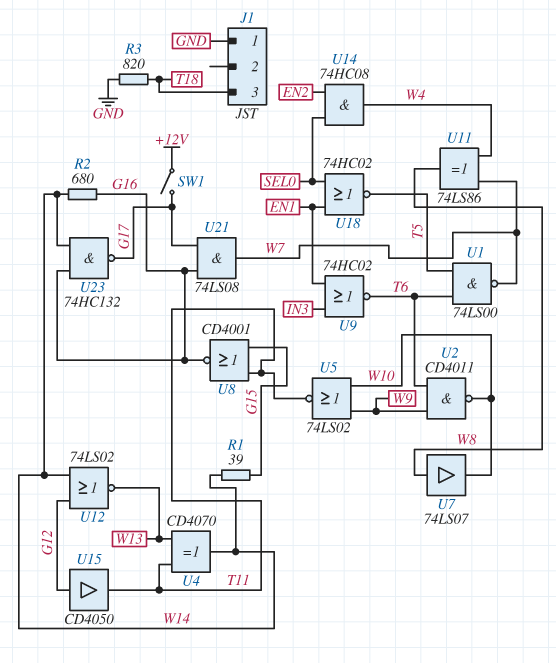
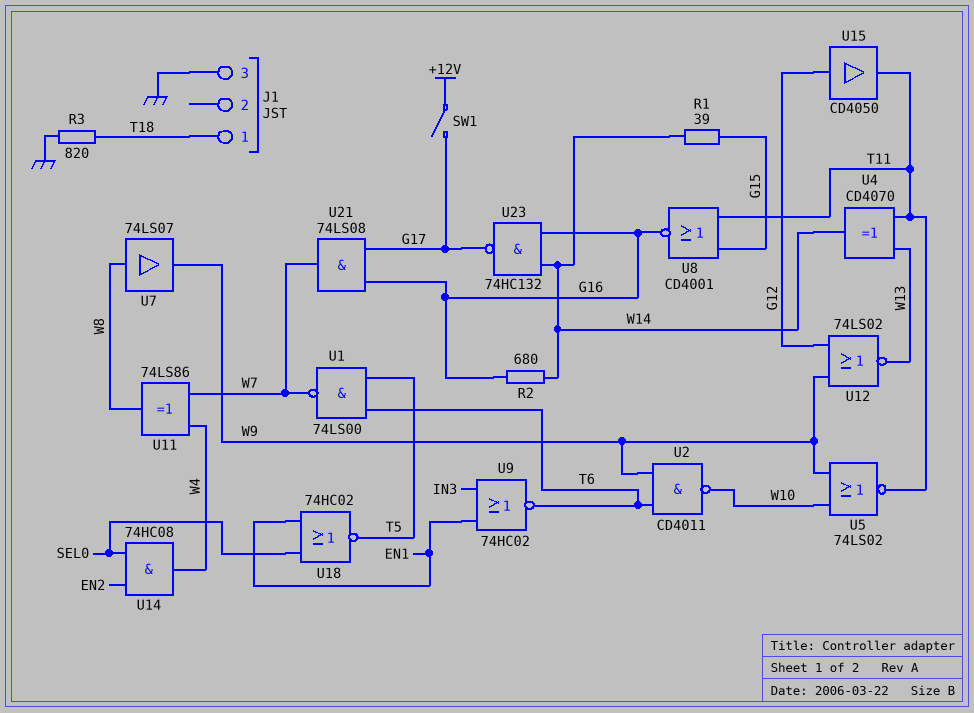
J1 pin 1: GND -> T18
J1 pin 3: T18 -> GND
U7: buffer 74LS07 (in W8, out W10) -> buffer 74LS07 (in W8, out W9)
U12: NOR 74LS02 (in G12, in W14, out W13) -> NOR 74LS02 (in G12, in W9, out W13)

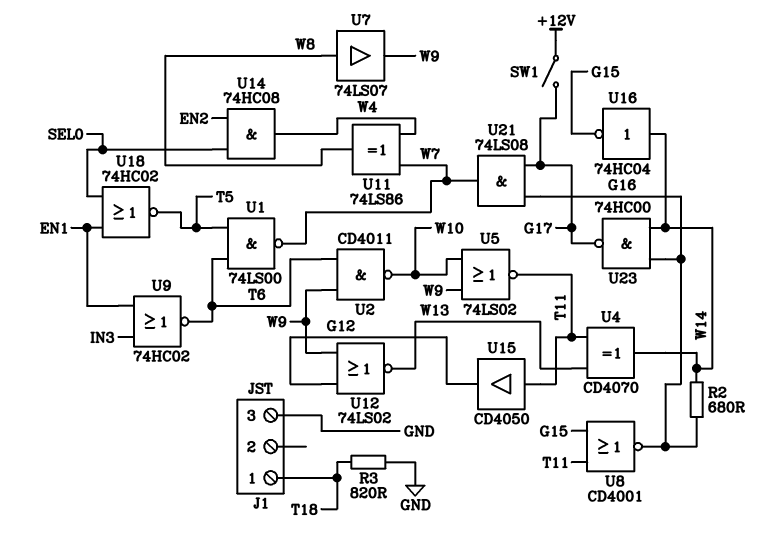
R1: 39 (G15, W14) -> none
U15: buffer CD4050 (in G12, out T11) -> buffer CD4050 (in T11, out G12)
U16: none -> NOT 74HC04 (in W14, out G15)
U23: NAND 74HC132 (in G16, in W14, out G17) -> NAND 74HC00 (in G16, in W14, out G17)

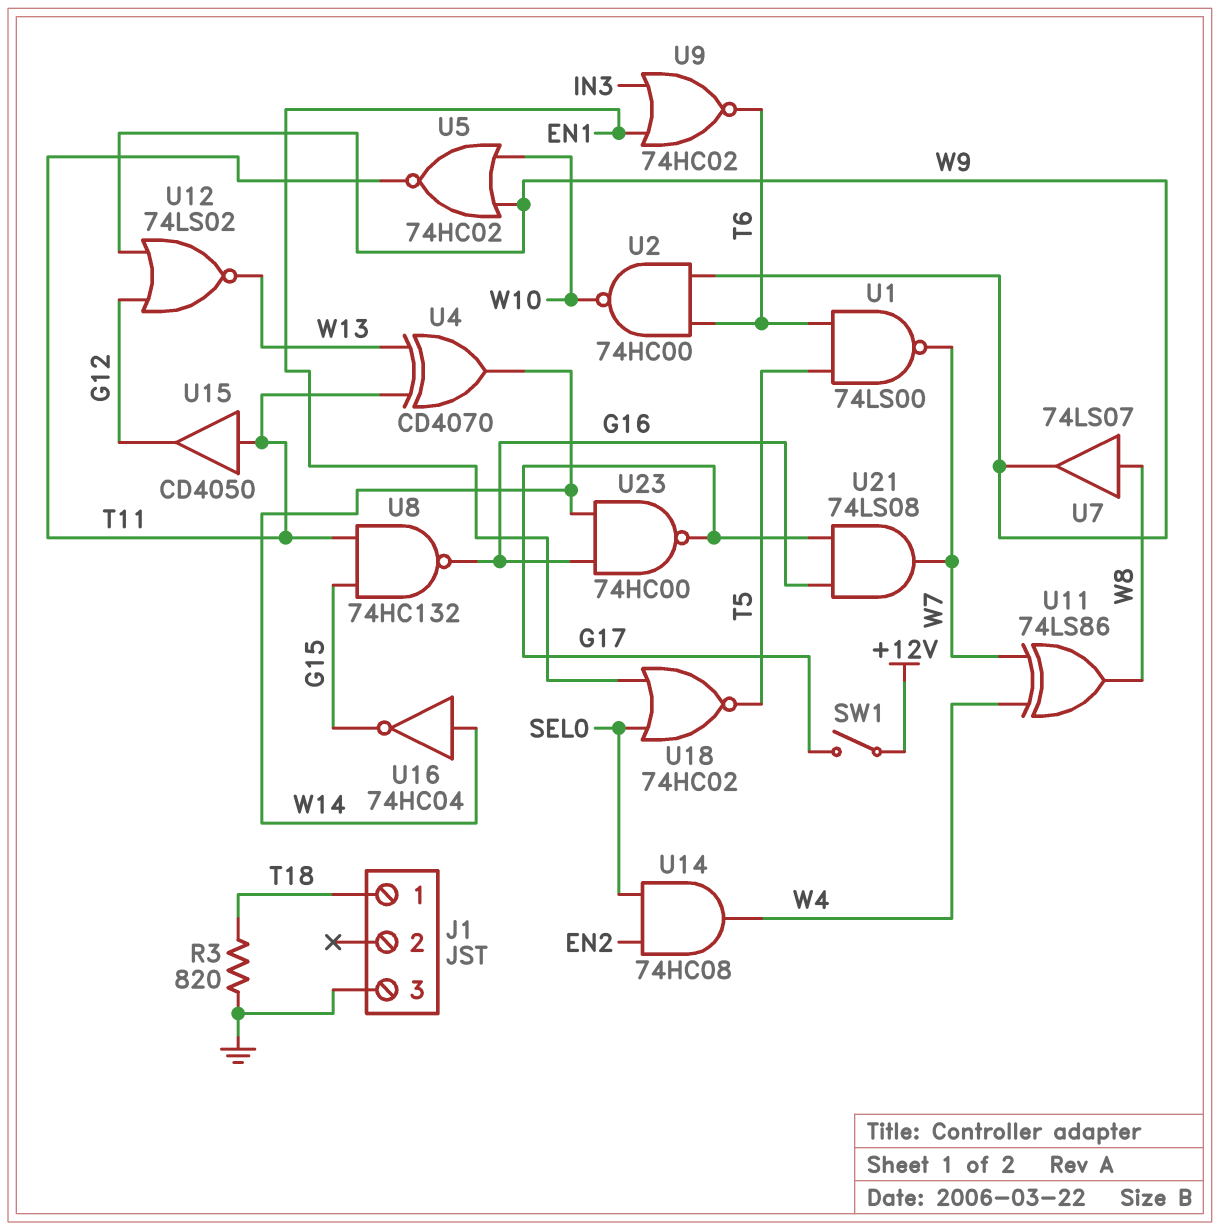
R2: 680 (G16, W14) -> none
U2: NAND CD4011 (in T6, in W9, out W10) -> NAND 74HC00 (in T6, in W9, out W10)
U5: NOR 74LS02 (in W9, in W10, out T11) -> NOR 74HC02 (in W9, in W10, out T11)
U8: NOR CD4001 (in G15, in T11, out G16) -> NAND 74HC132 (in G15, in T11, out G16)

